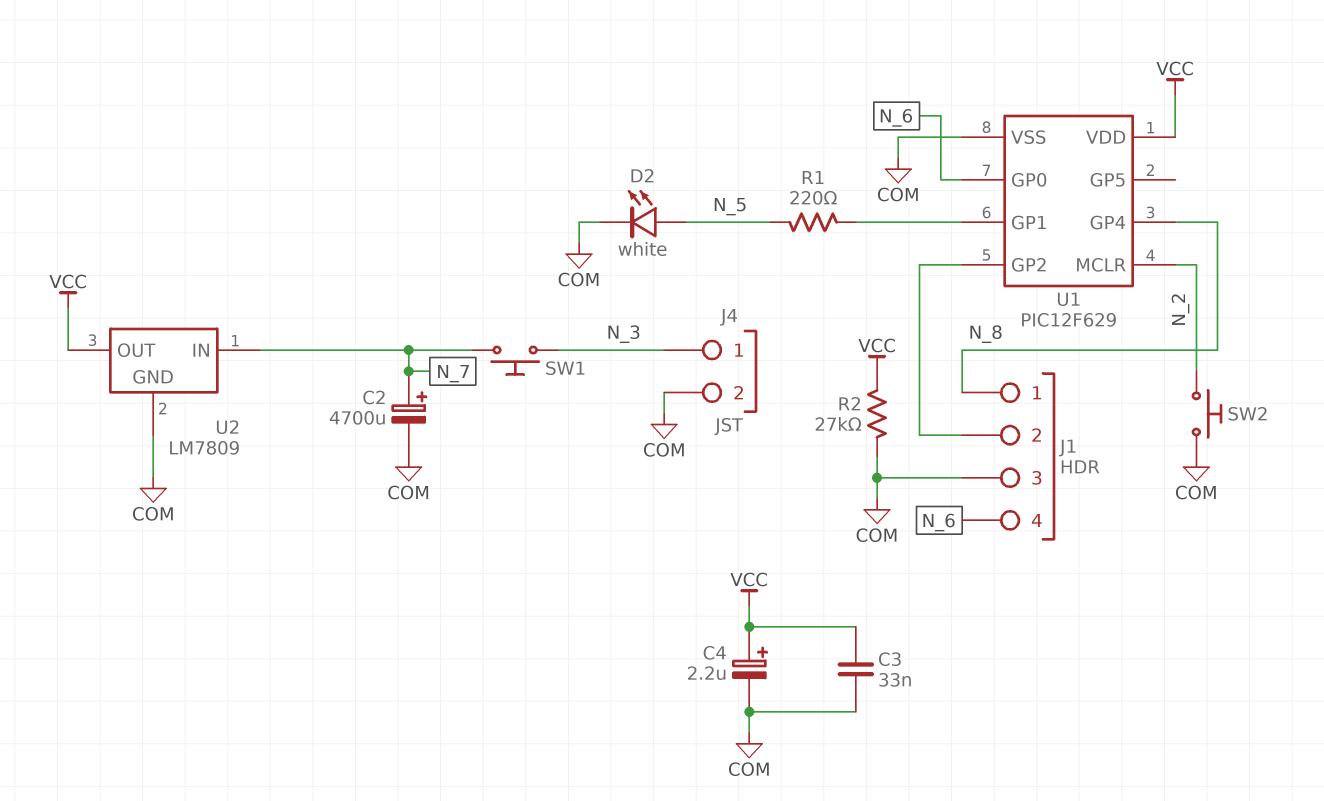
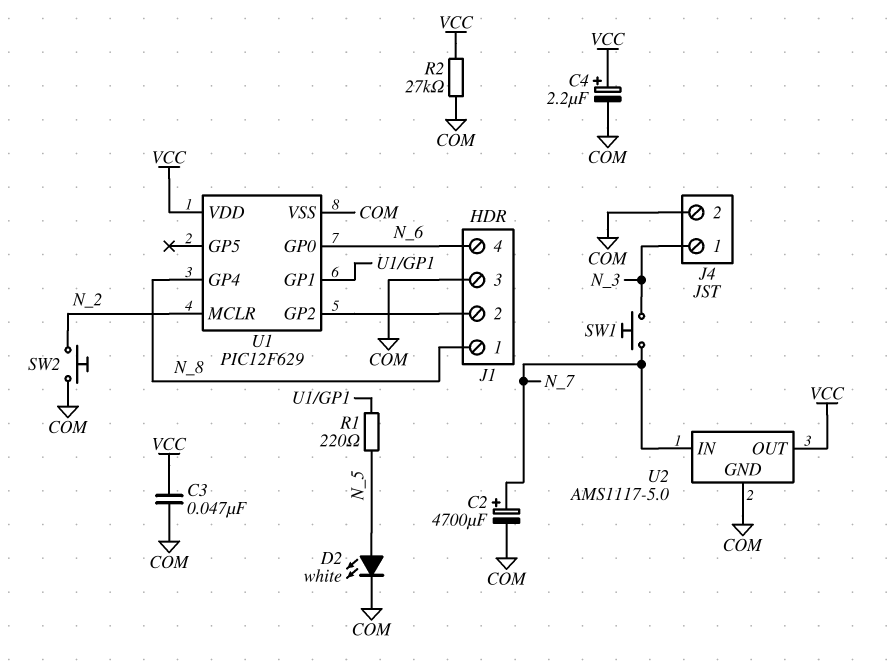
C3: 33nF (COM, VCC) -> 47nF (COM, VCC)
U2: LM7809 -> AMS1117-5.0

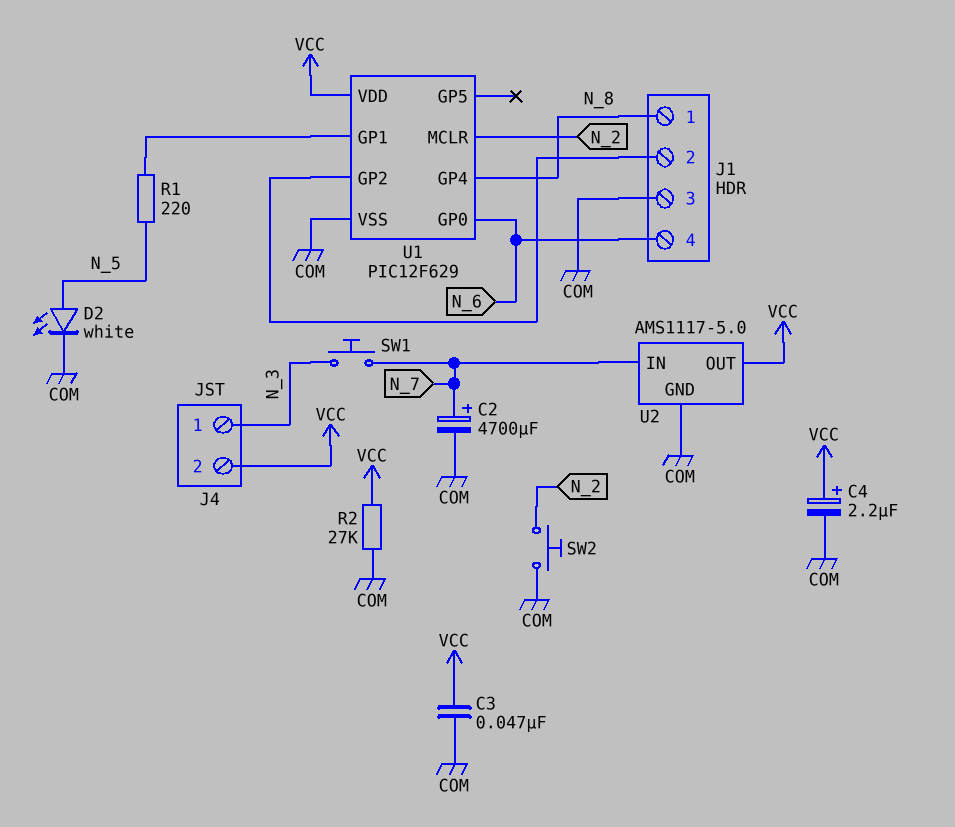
J4 pin 2: COM -> VCC

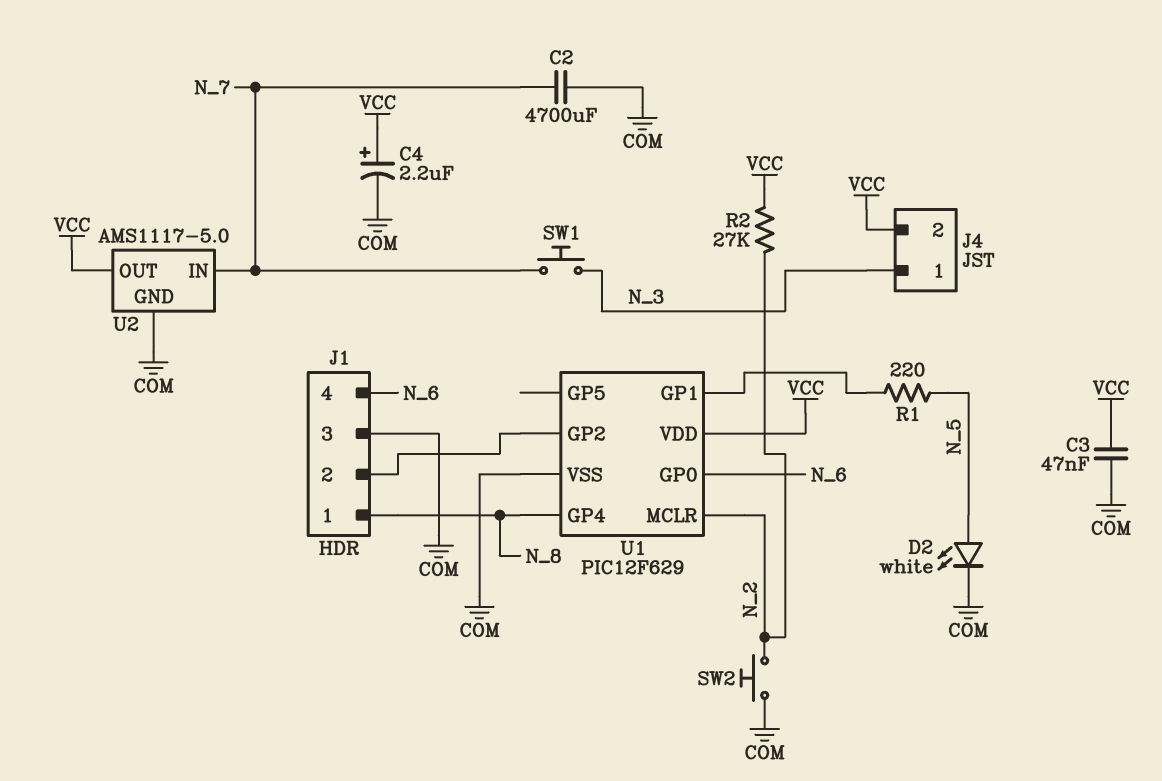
C2: 4700uF (plus N_7, minus COM) -> 4700uF (COM, N_7)
R2: 27k (COM, VCC) -> 27k (N_2, VCC)

